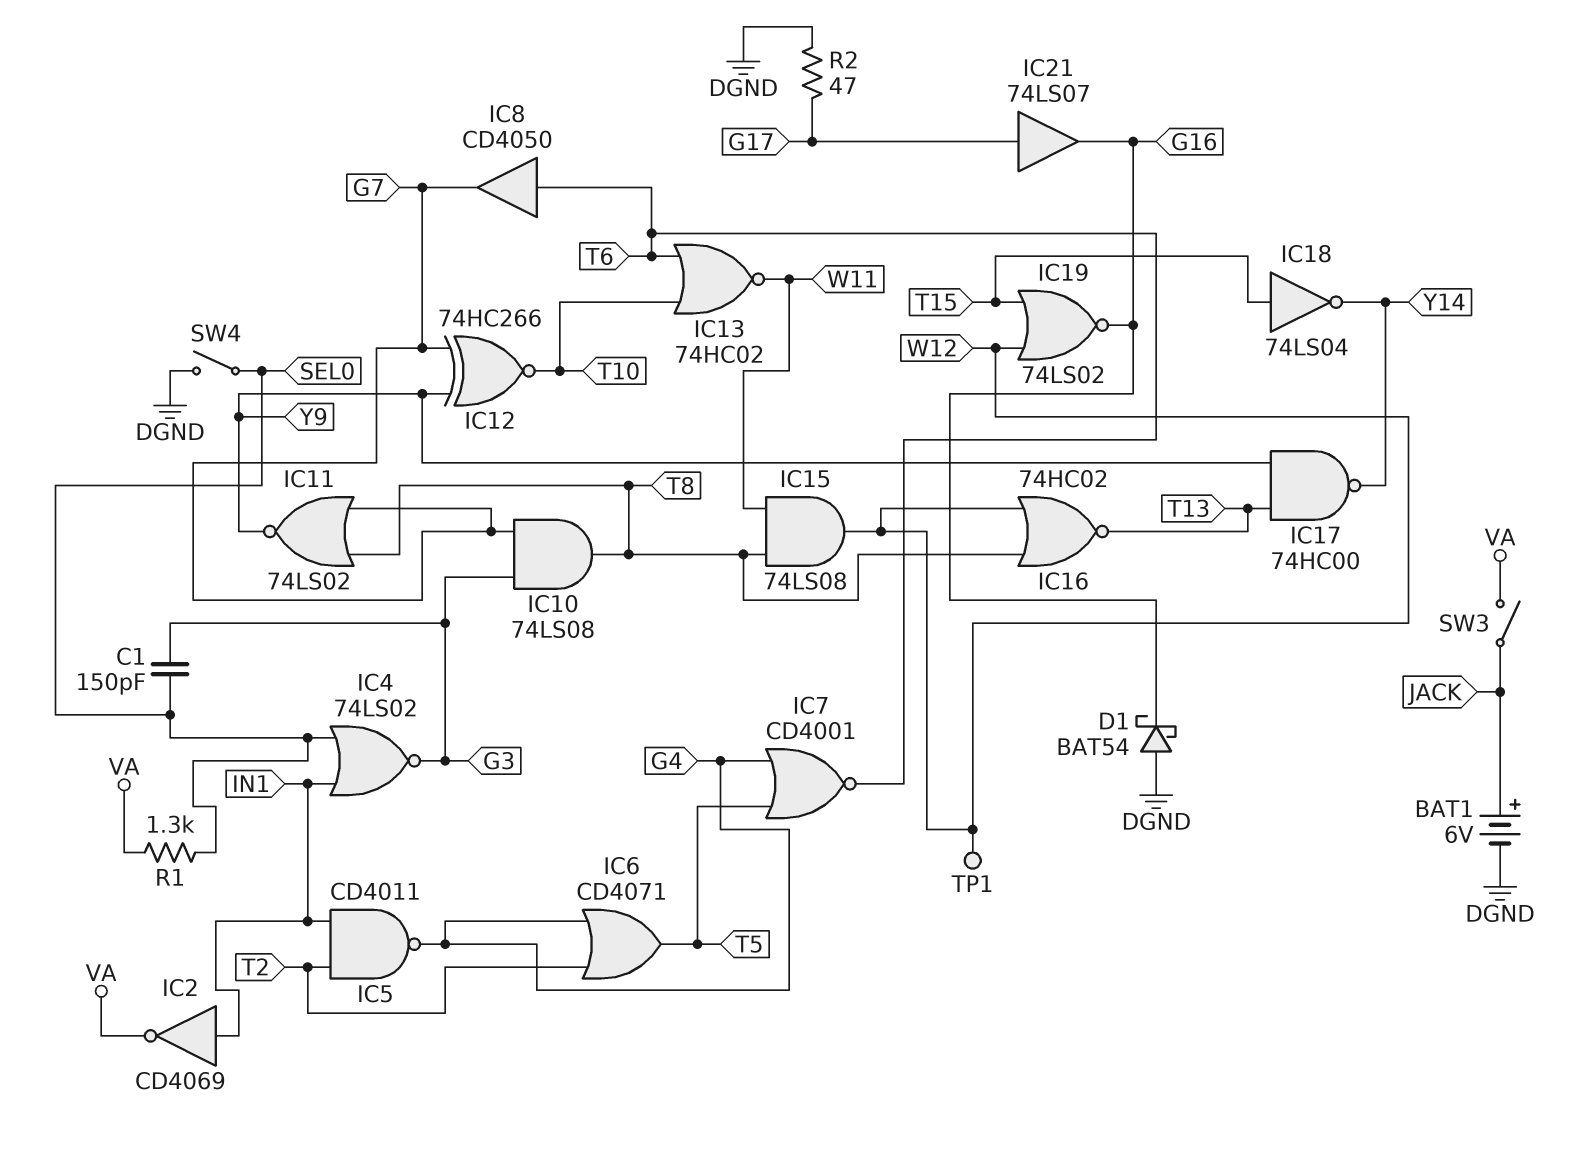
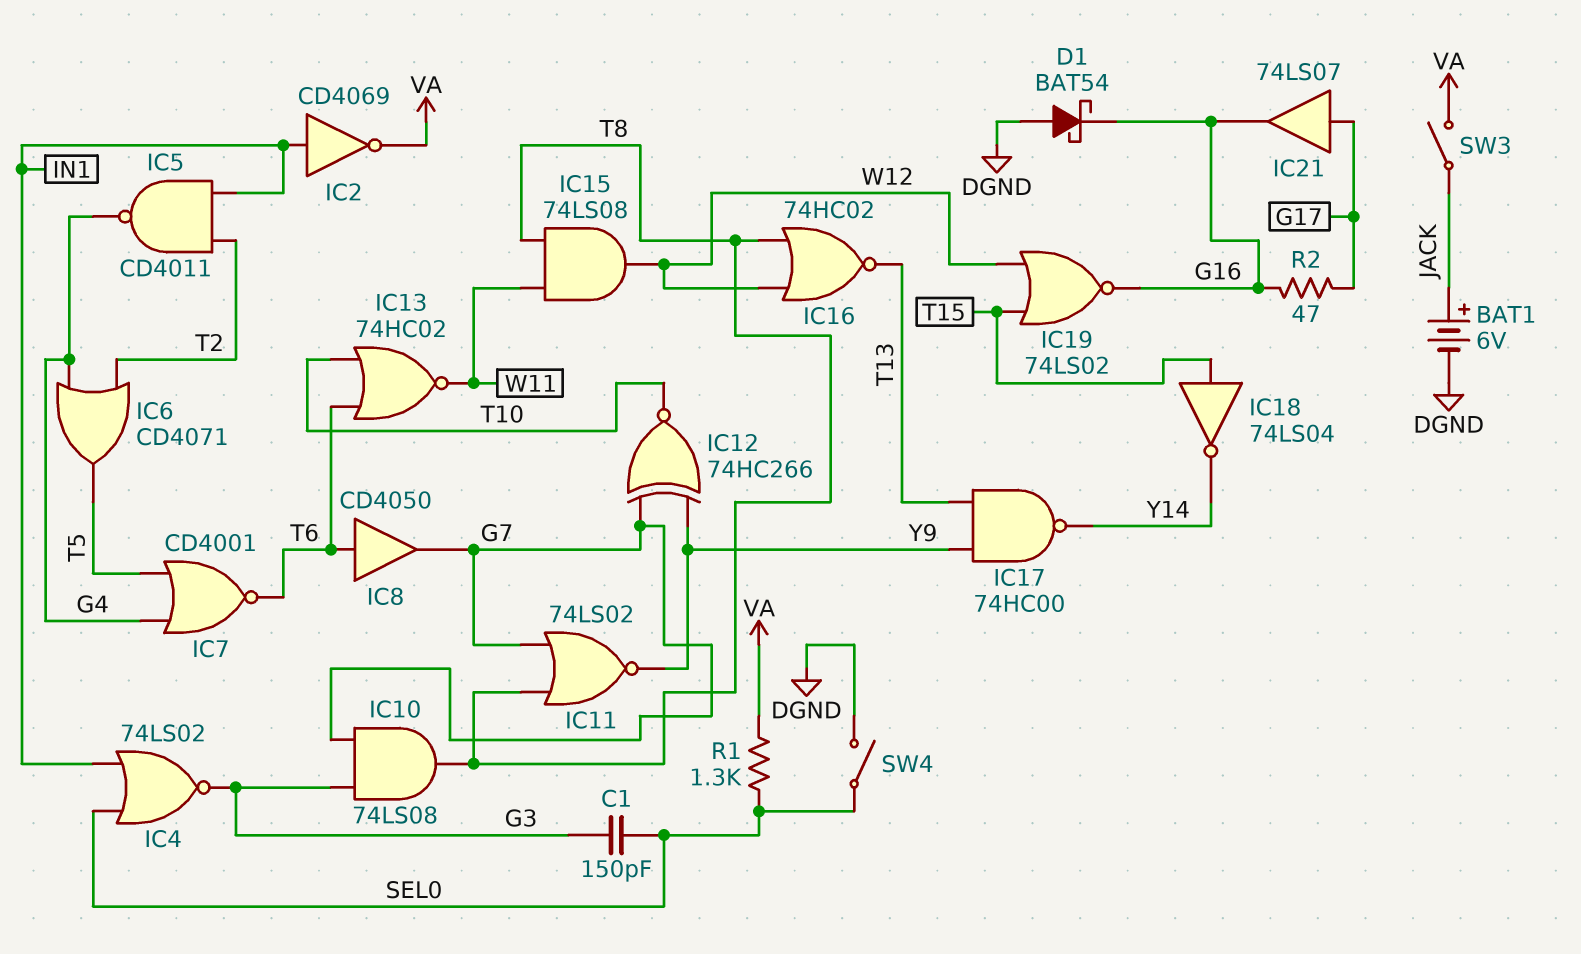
R2: 47 (DGND, G17) -> 47 (G16, G17)
TP1: test point (W12) -> none

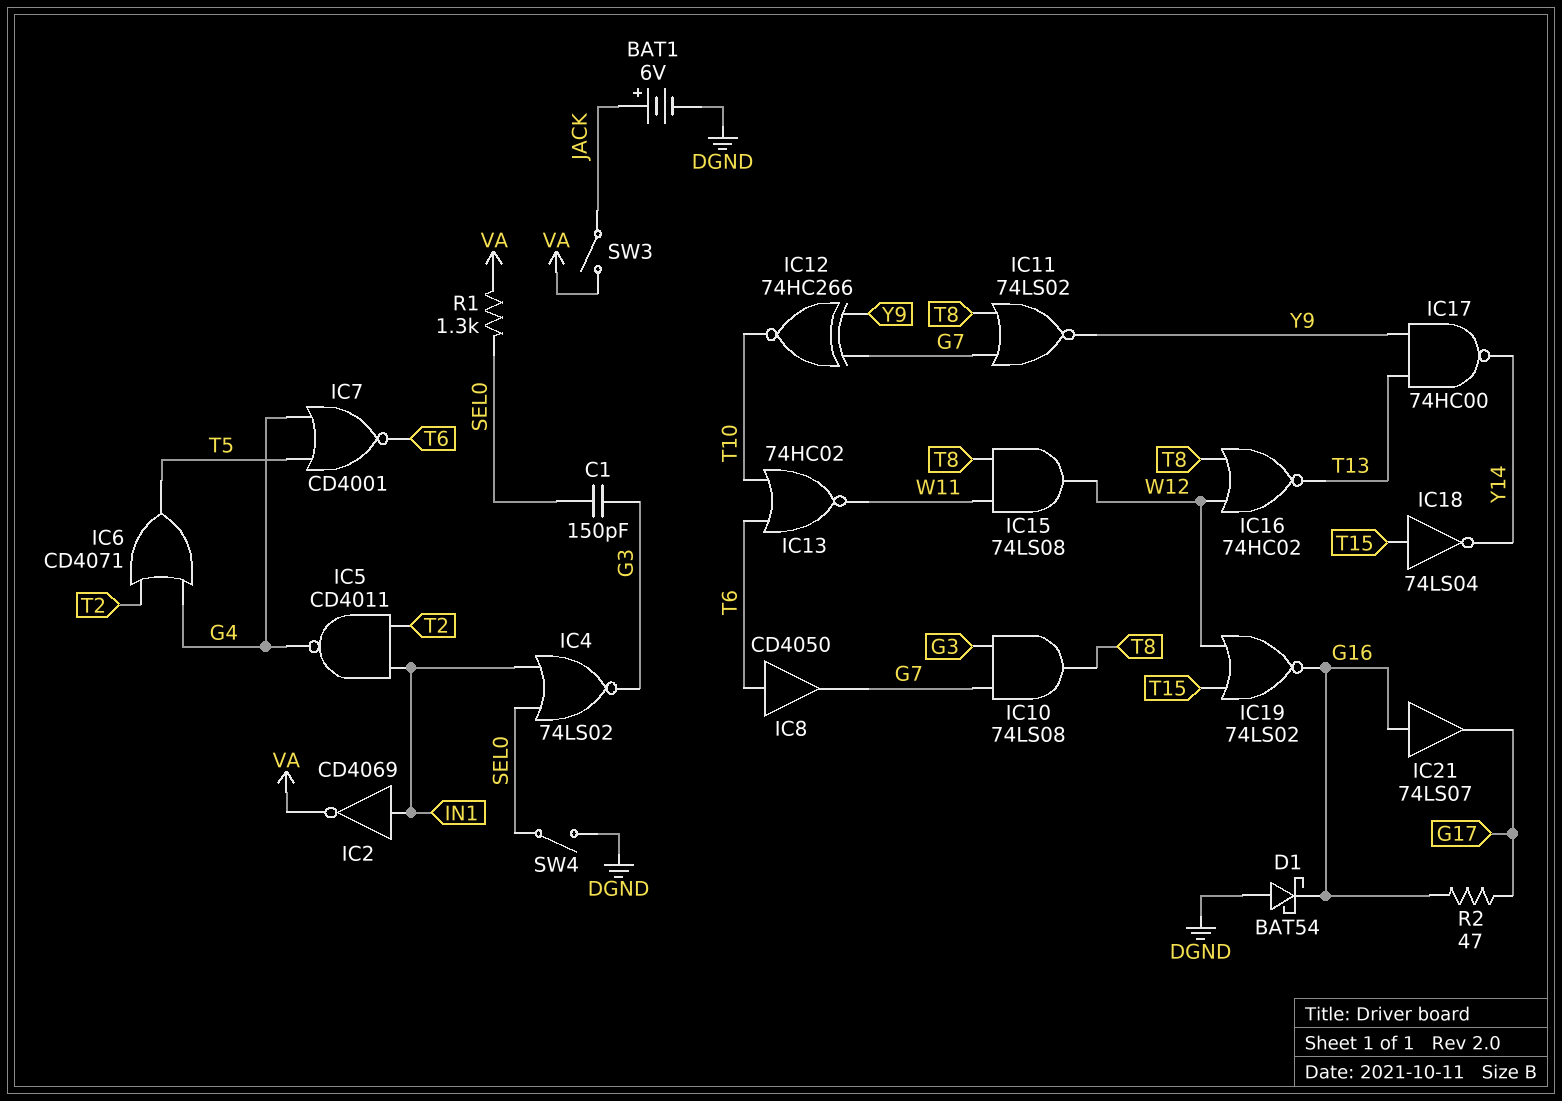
IC21: buffer 74LS07 (in G17, out G16) -> buffer 74LS07 (in G16, out G17)

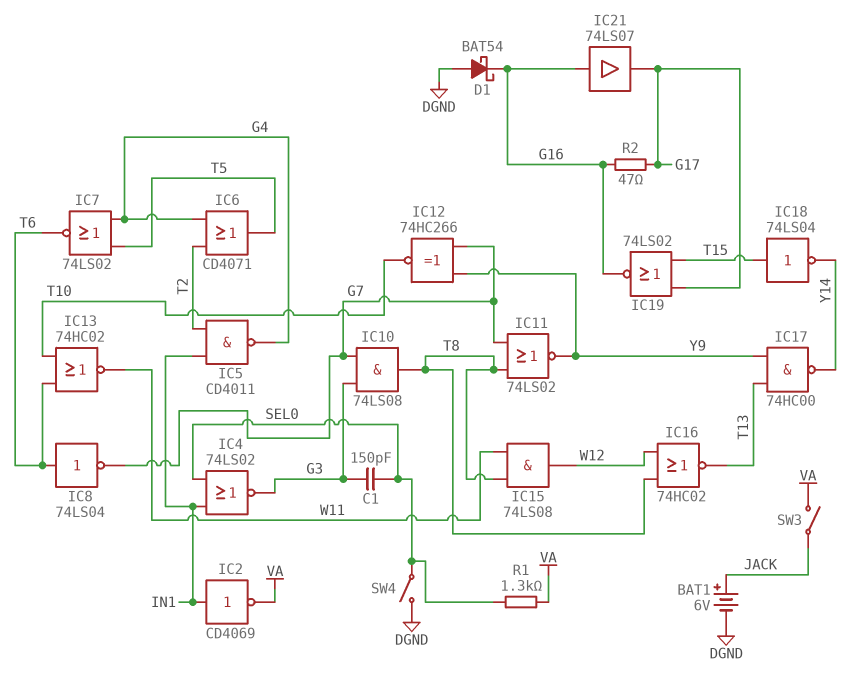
IC7: NOR CD4001 (in G4, in T5, out T6) -> NOR 74LS02 (in G4, in T5, out T6)
IC8: buffer CD4050 (in T6, out G7) -> NOT 74LS04 (in T6, out G7)
IC19: NOR 74LS02 (in T15, in W12, out G16) -> NOR 74LS02 (in G17, in T15, out G16)

